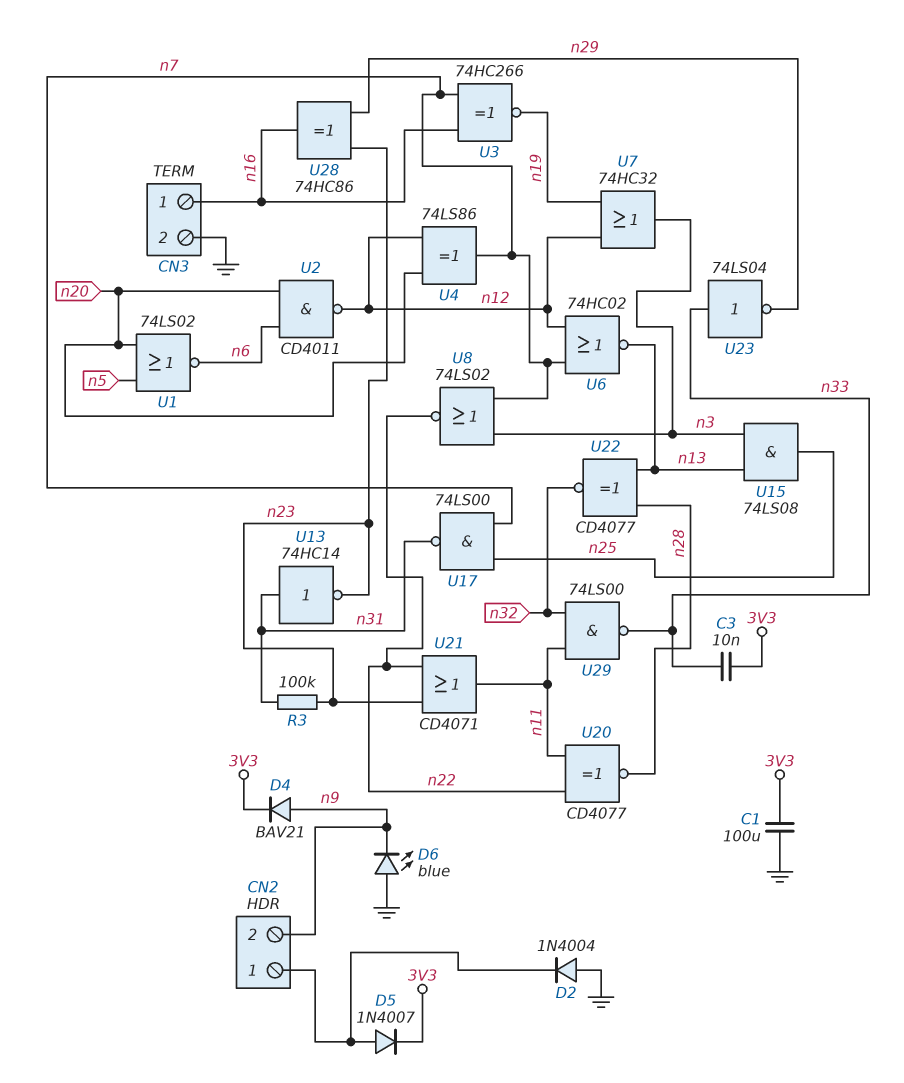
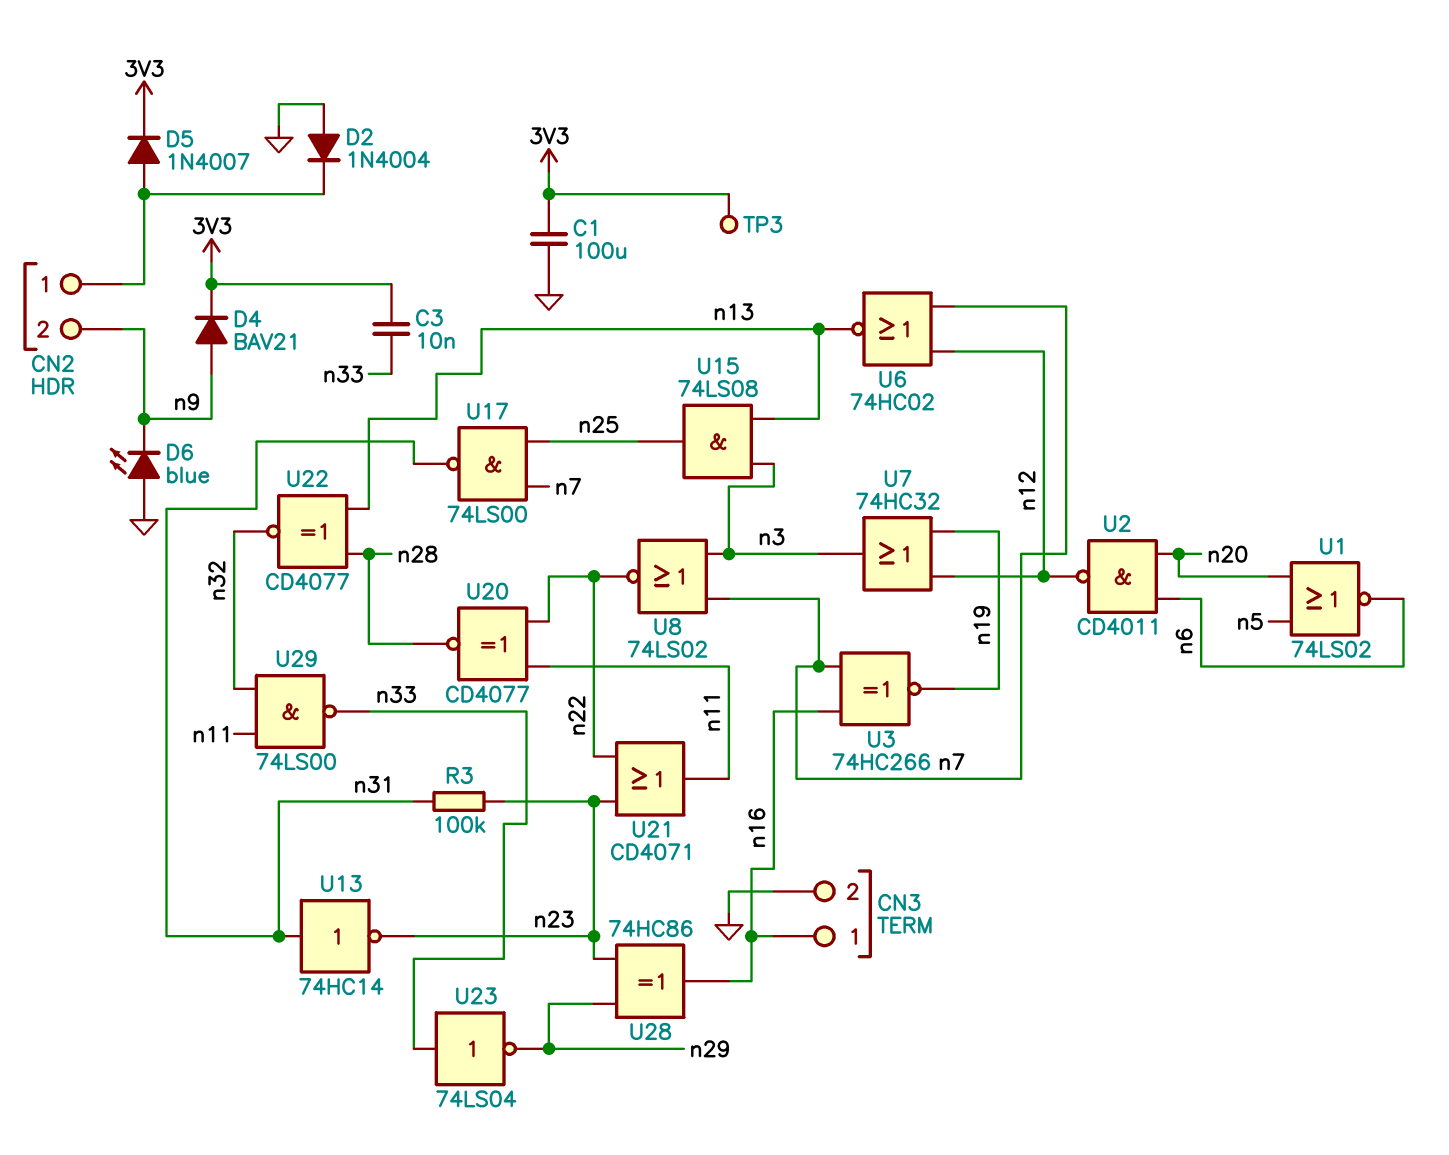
TP3: none -> test point (3V3)
U4: XOR 74LS86 (in n12, in n20, out n7) -> none

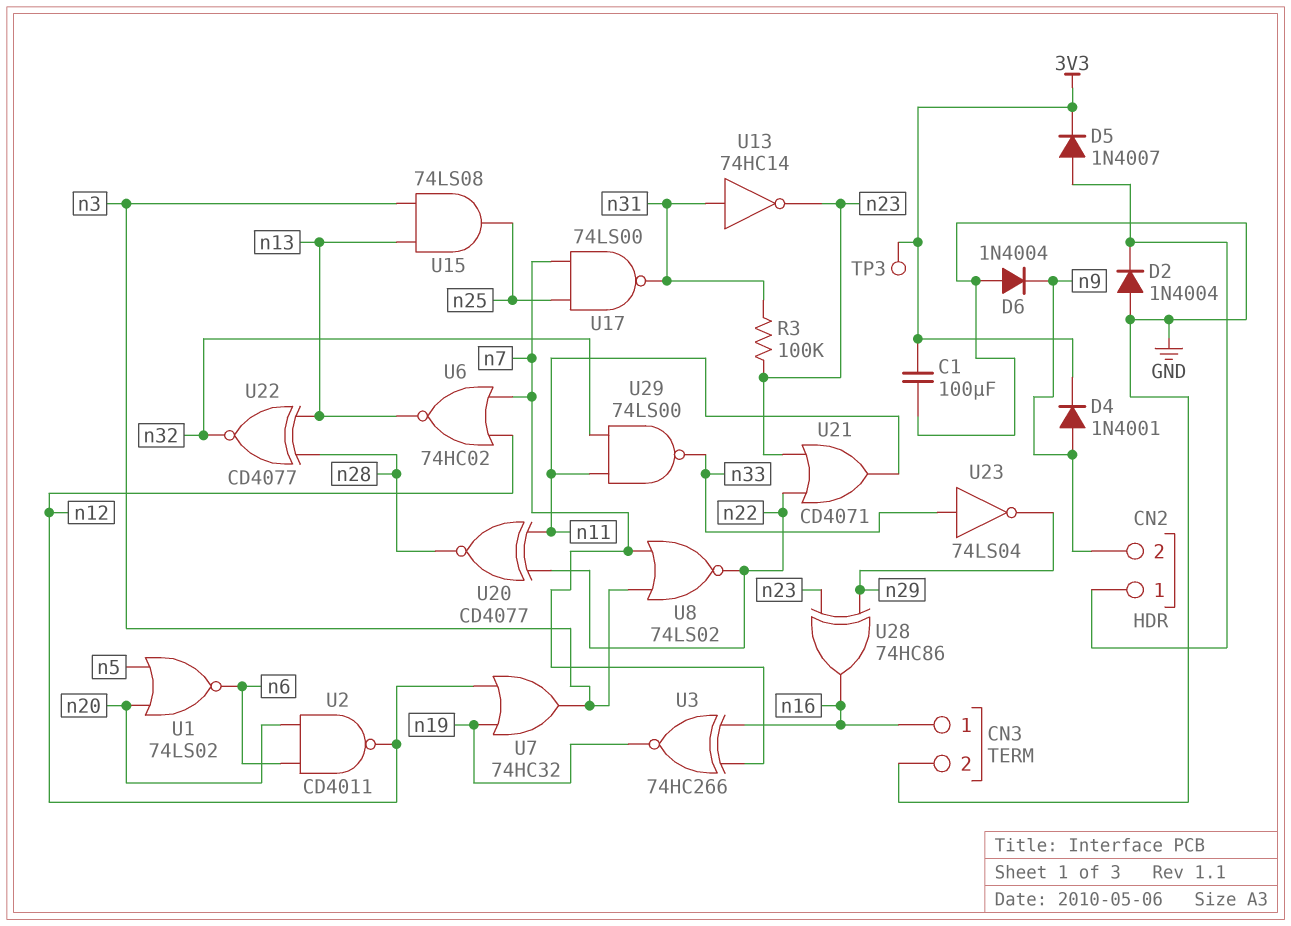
C3: 10nF (3V3, n33) -> none
D4: diode BAV21 (A n9, K 3V3) -> diode 1N4001 (A n9, K 3V3)
D6: LED blue (A GND, K n9) -> diode 1N4004 (A GND, K n9)

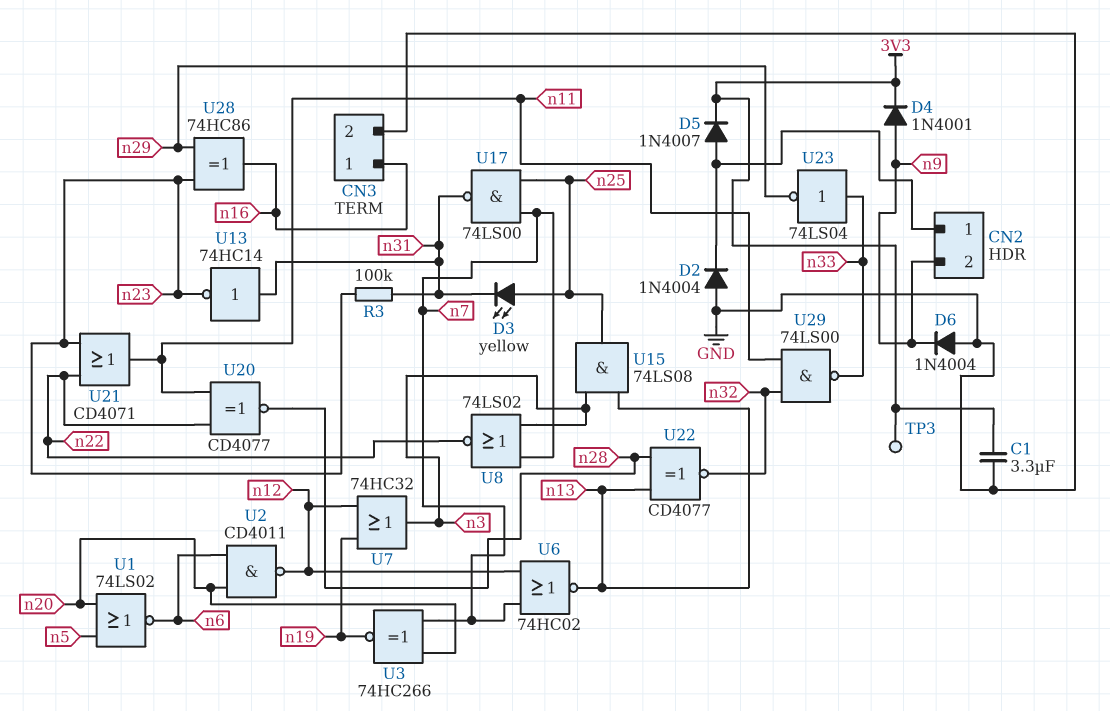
C1: 100uF (3V3, GND) -> 3.3uF (3V3, GND)
D3: none -> LED yellow (A n25, K n31)
U3: XNOR 74HC266 (in n7, in n16, out n19) -> XNOR 74HC266 (in n7, in n20, out n19)

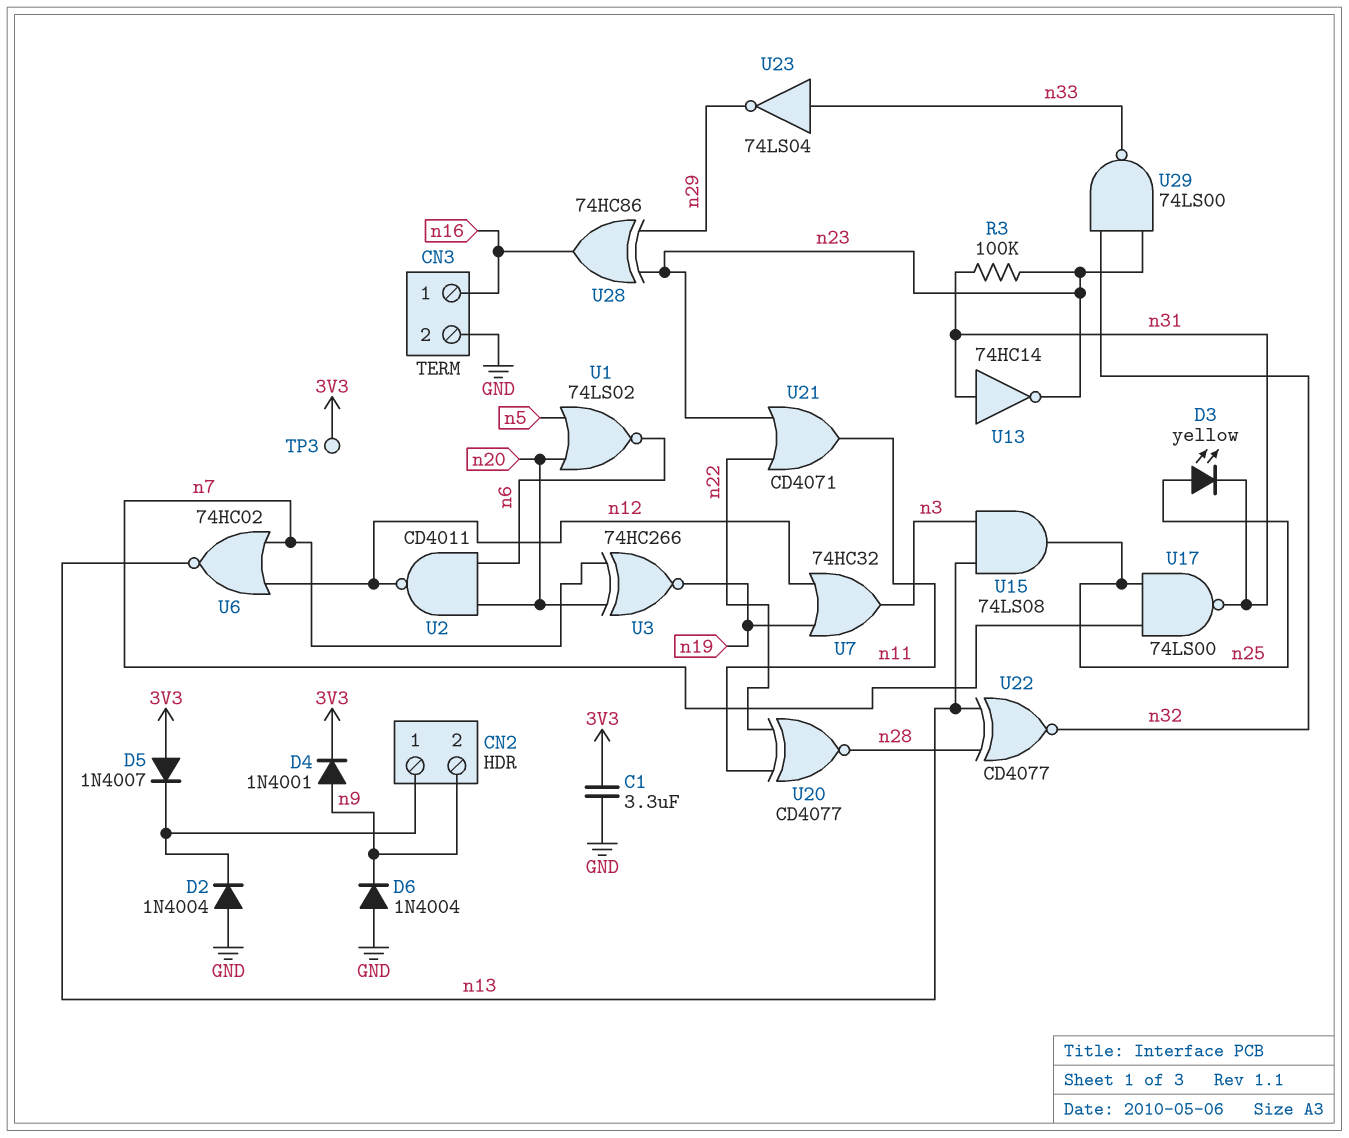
D5: diode 1N4007 (A CN2/1, K 3V3) -> diode 1N4007 (A 3V3, K CN2/1)
U8: NOR 74LS02 (in n3, in n7, out n22) -> none
U29: NAND 74LS00 (in n11, in n32, out n33) -> NAND 74LS00 (in n23, in n32, out n33)

